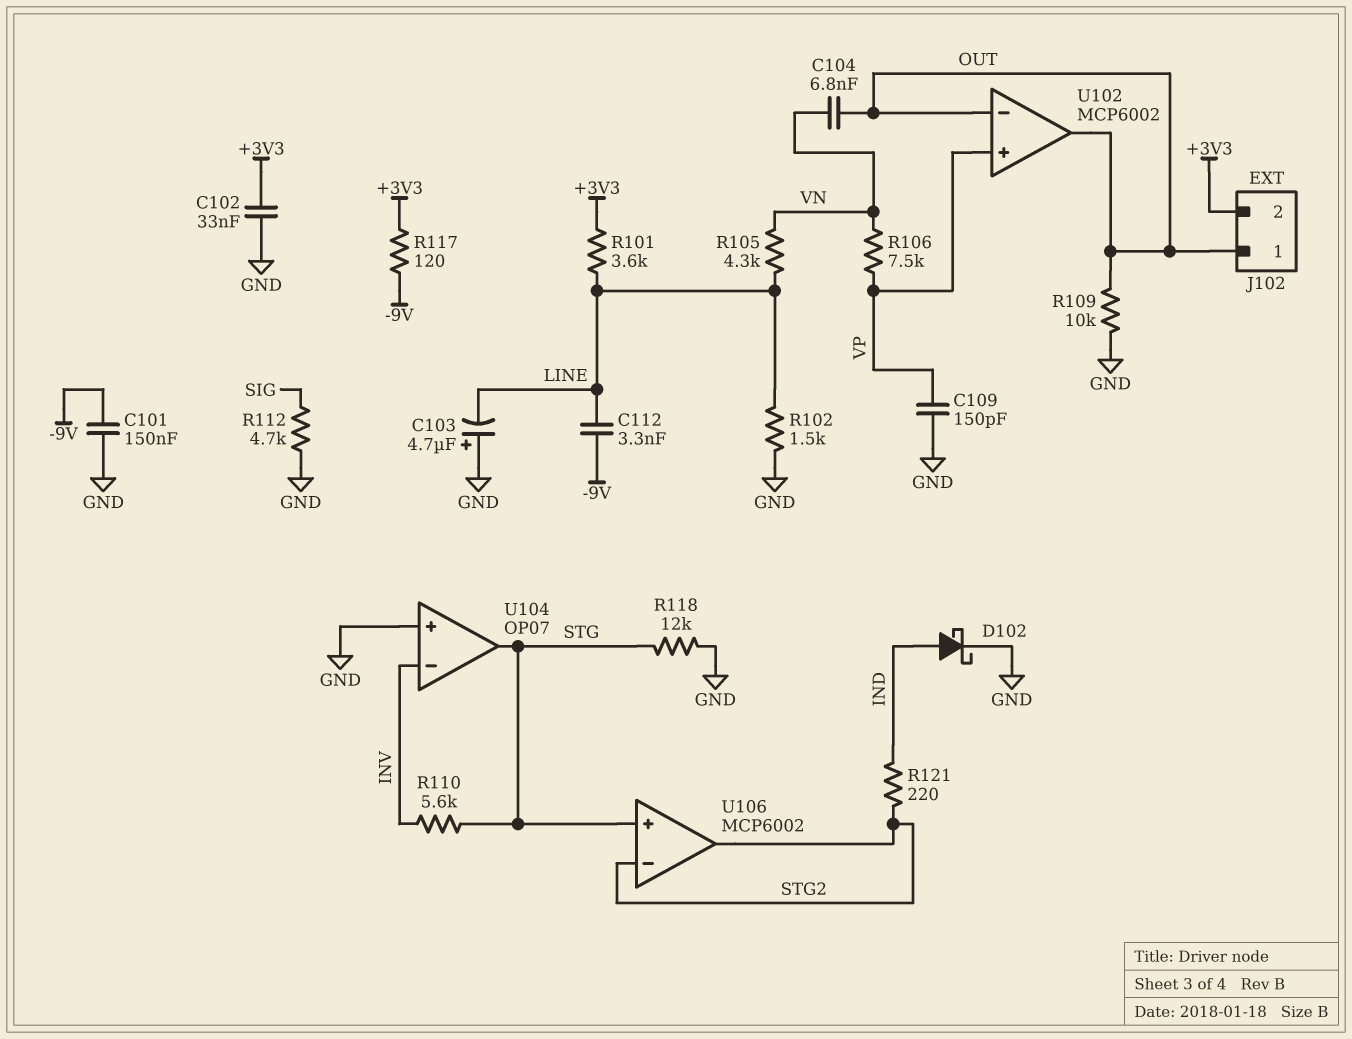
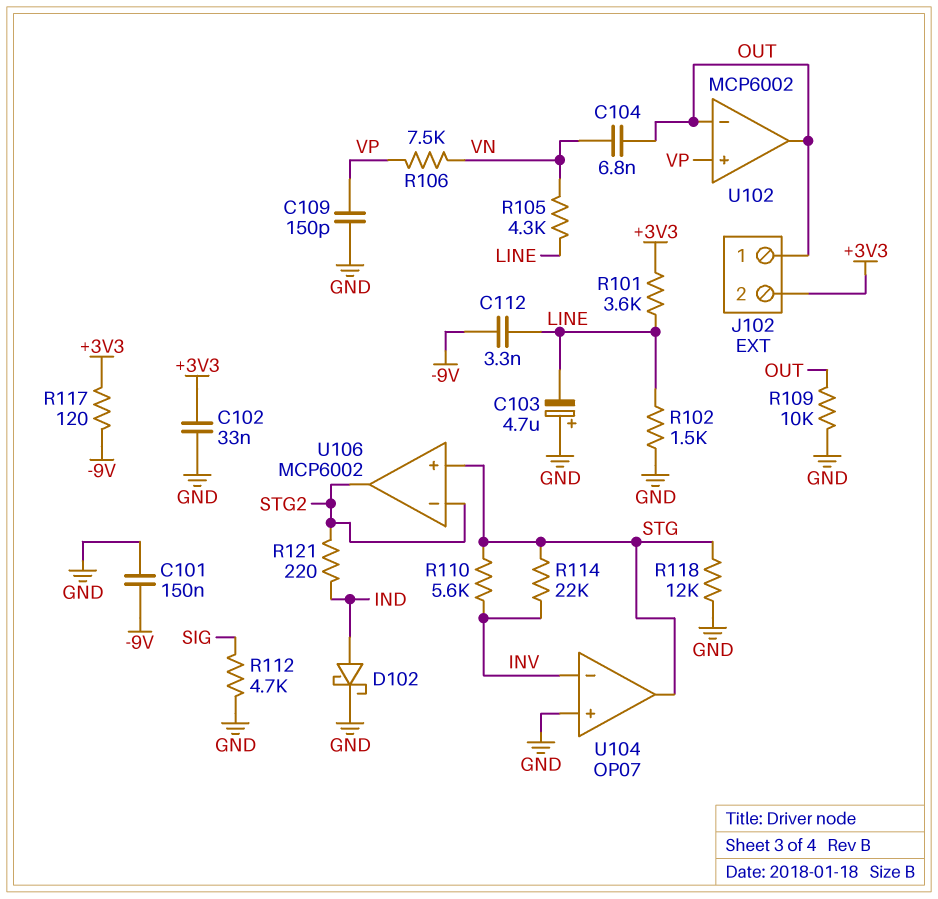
R114: none -> 22k (INV, STG)

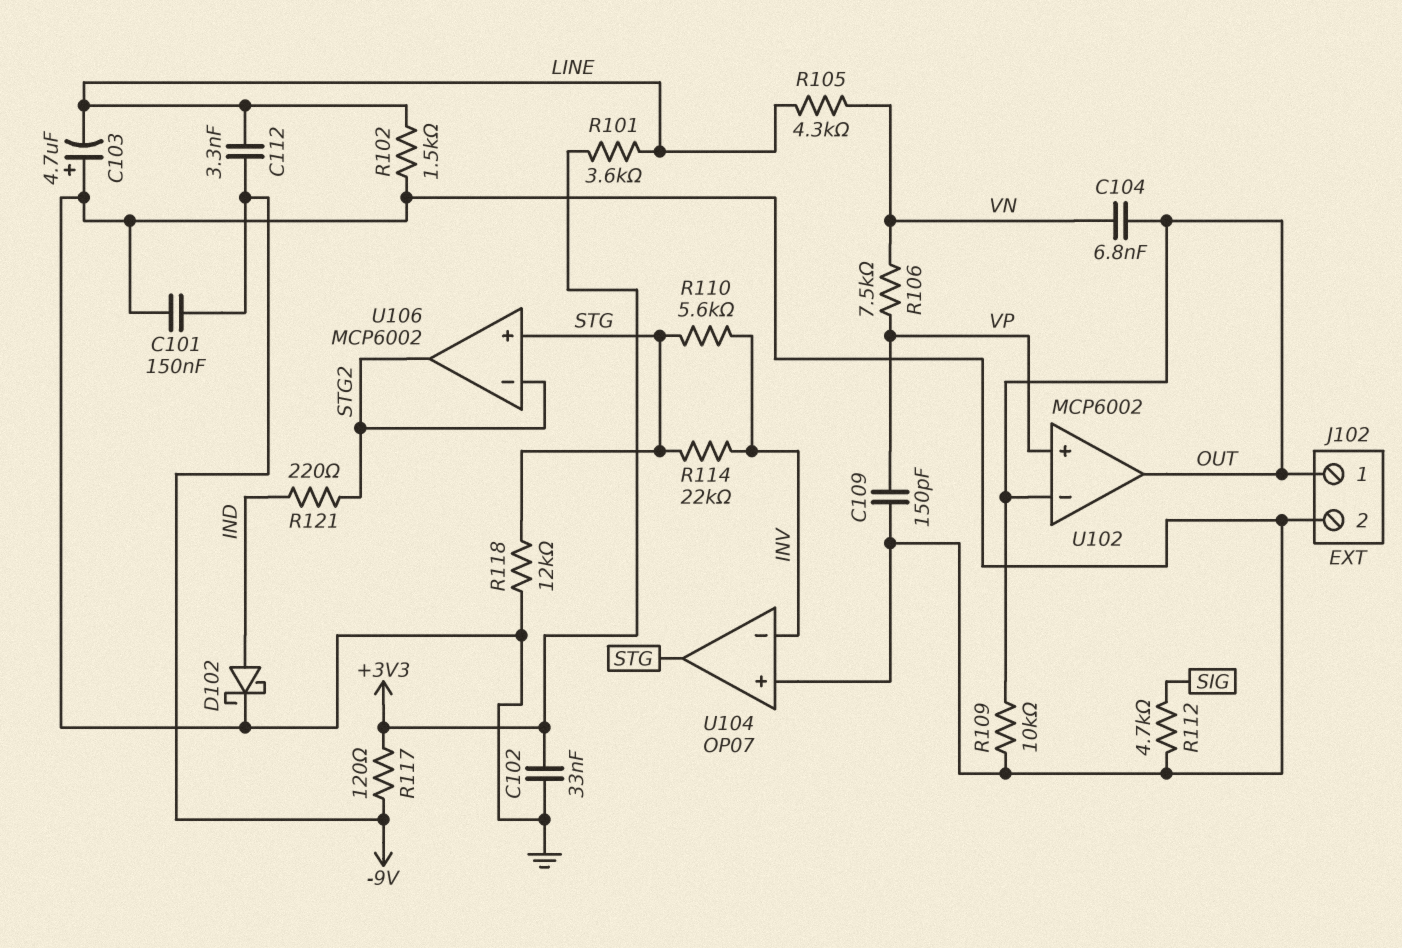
J102 pin 2: +3V3 -> GND

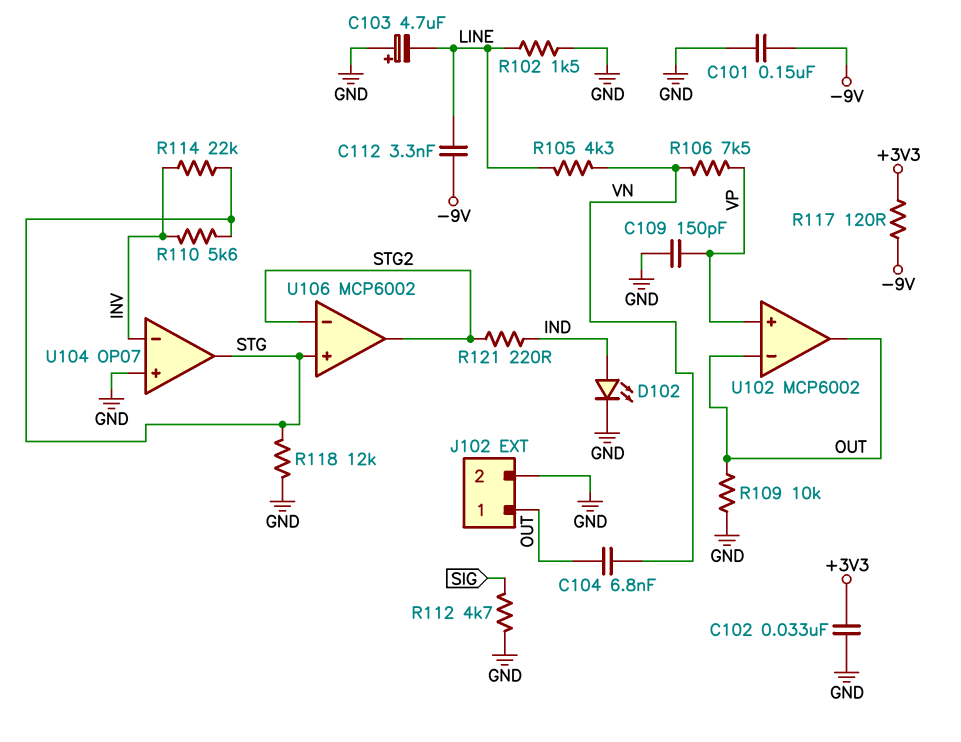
D102: schottky (A IND, K GND) -> LED (A IND, K GND)
R101: 3.6k (+3V3, LINE) -> none

